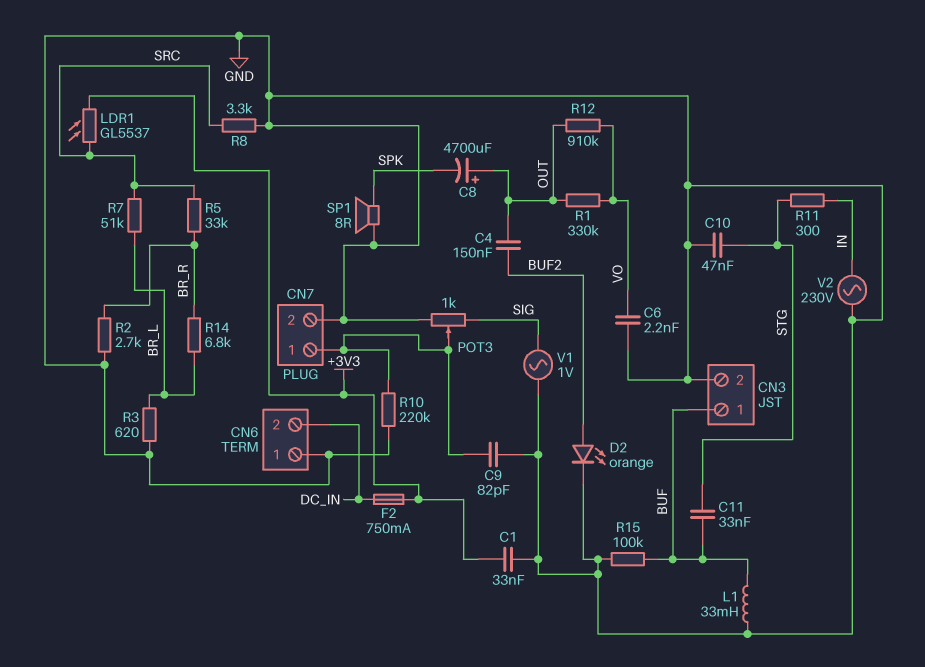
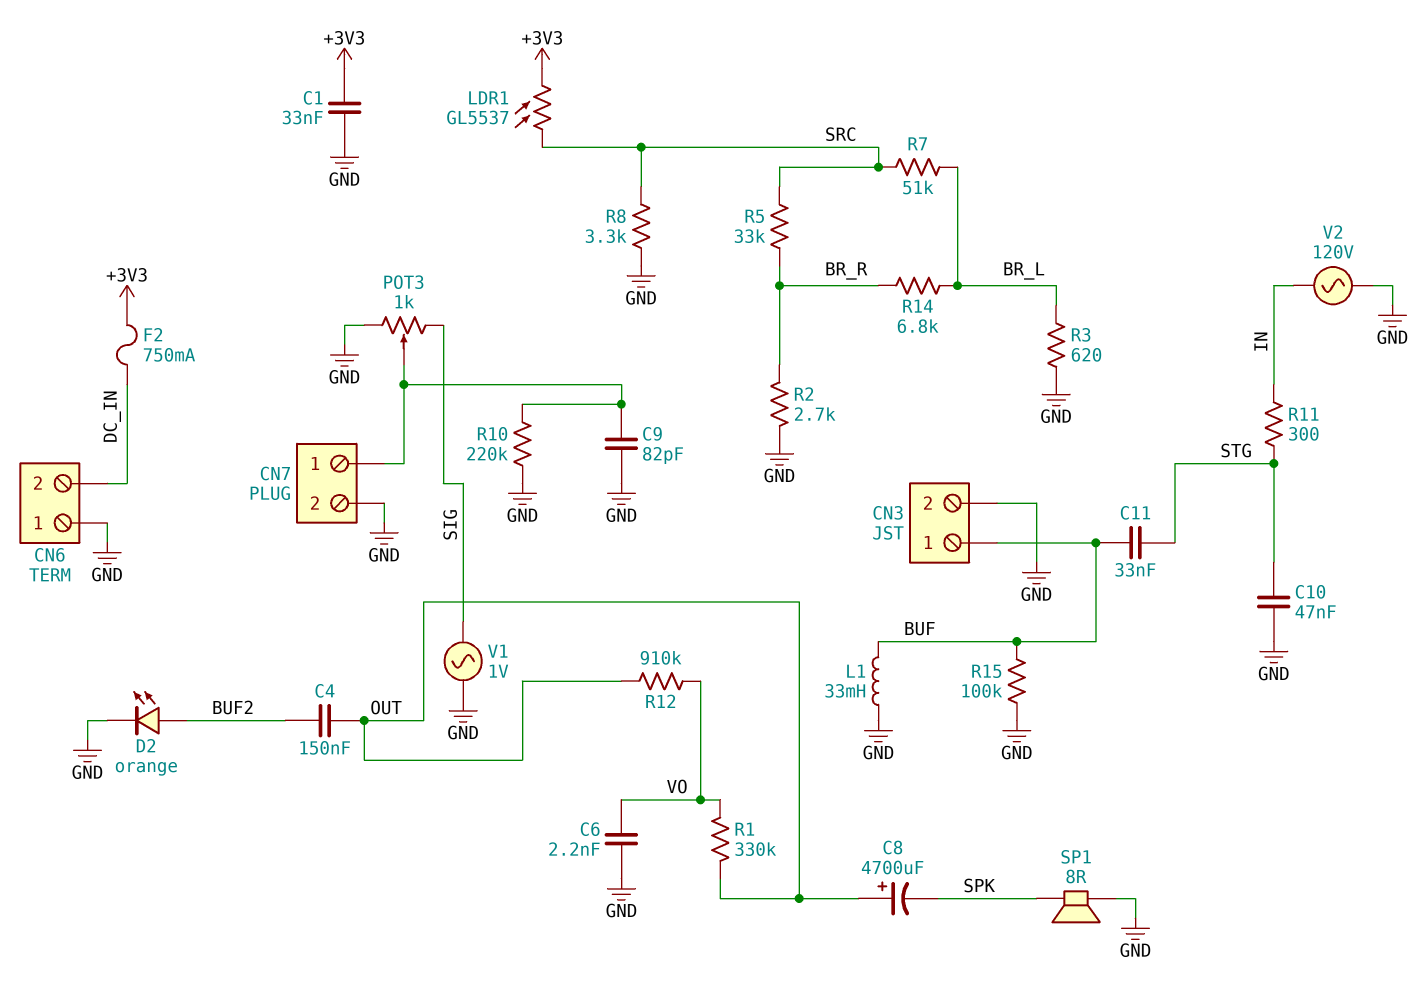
V2: AC 230V (GND, IN) -> AC 120V (GND, IN)

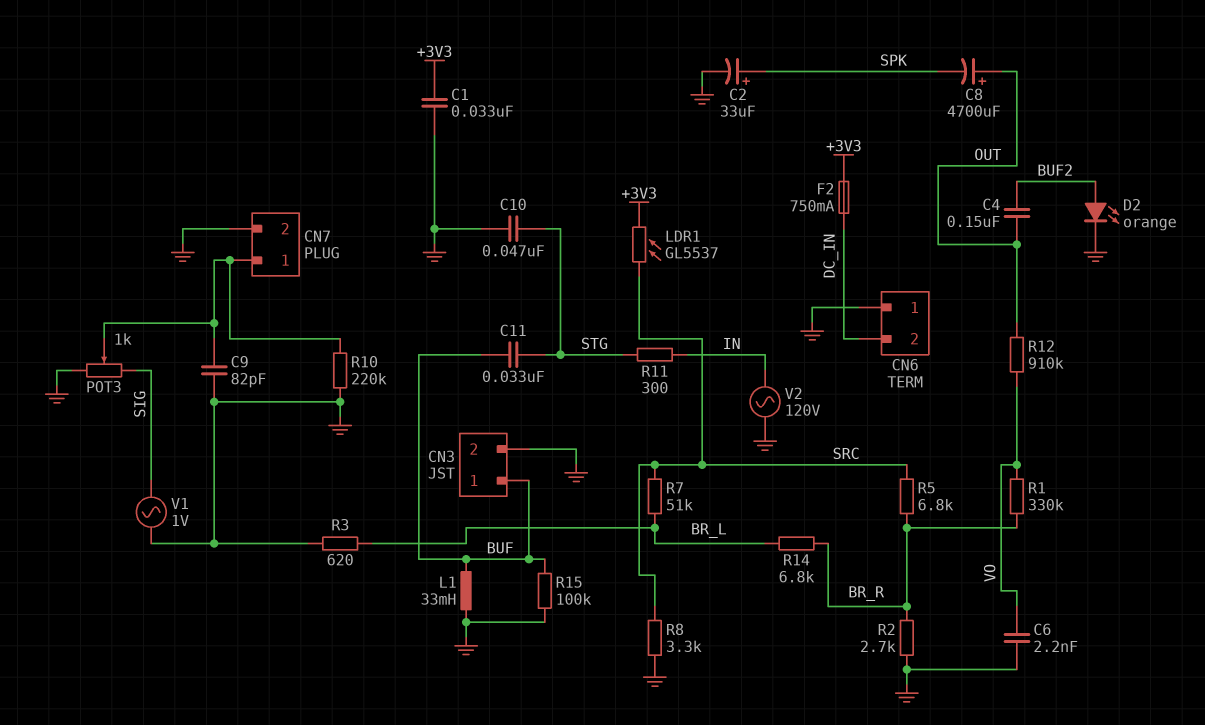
C2: none -> 33uF (plus SPK, minus GND)
R1: 330k (OUT, VO) -> 330k (BR_R, VO)
R5: 33k (BR_R, SRC) -> 6.8k (BR_R, SRC)
SP1: speaker 8R (GND, SPK) -> none

